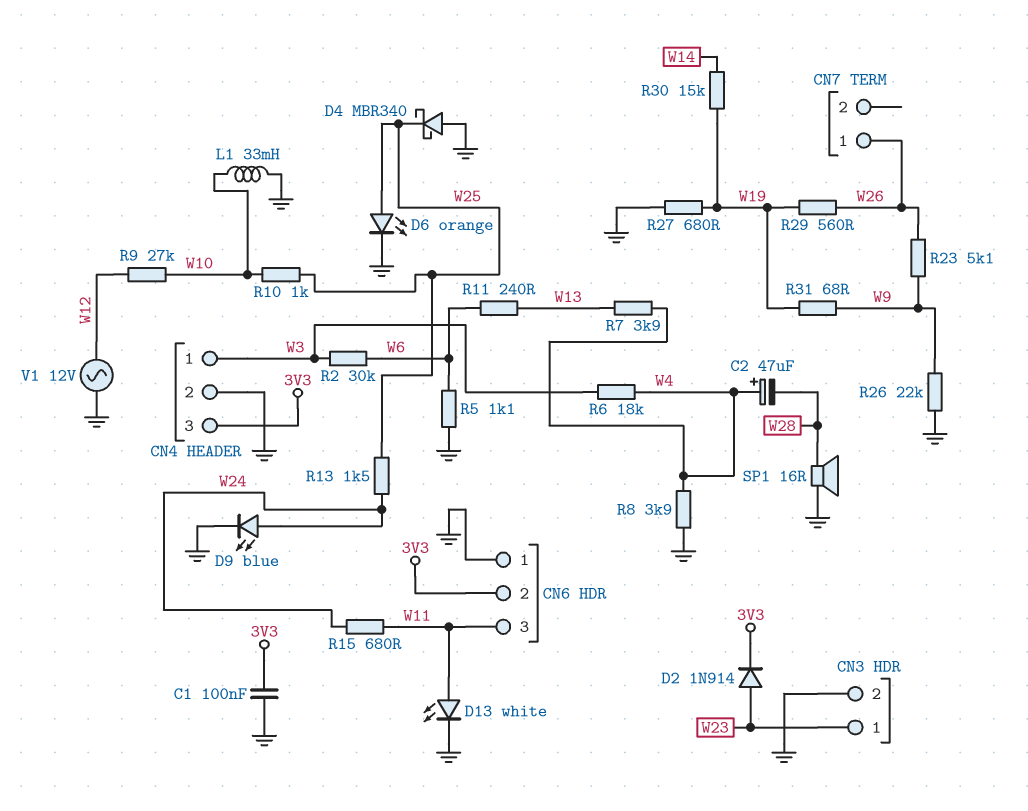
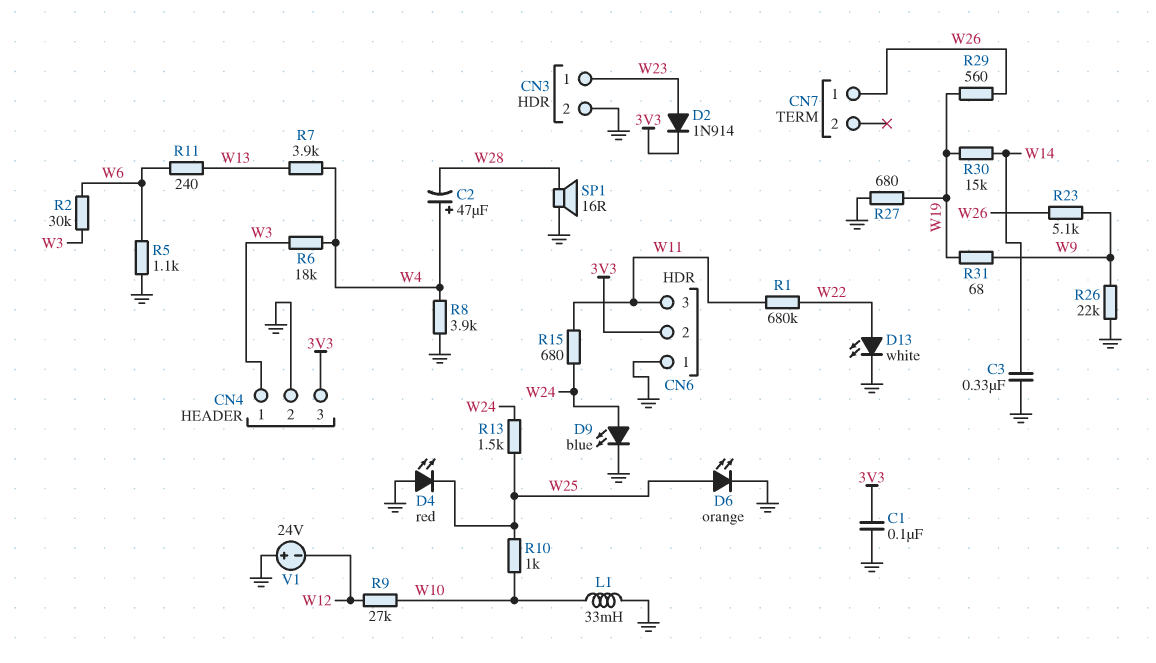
C3: none -> 330nF (GND, W14)
D4: schottky MBR340 (A GND, K W25) -> LED red (A GND, K W25)
D13: LED white (A W11, K GND) -> LED white (A W22, K GND)
R1: none -> 680k (W11, W22)
V1: AC 12V (GND, W12) -> 24V (plus GND, minus W12)

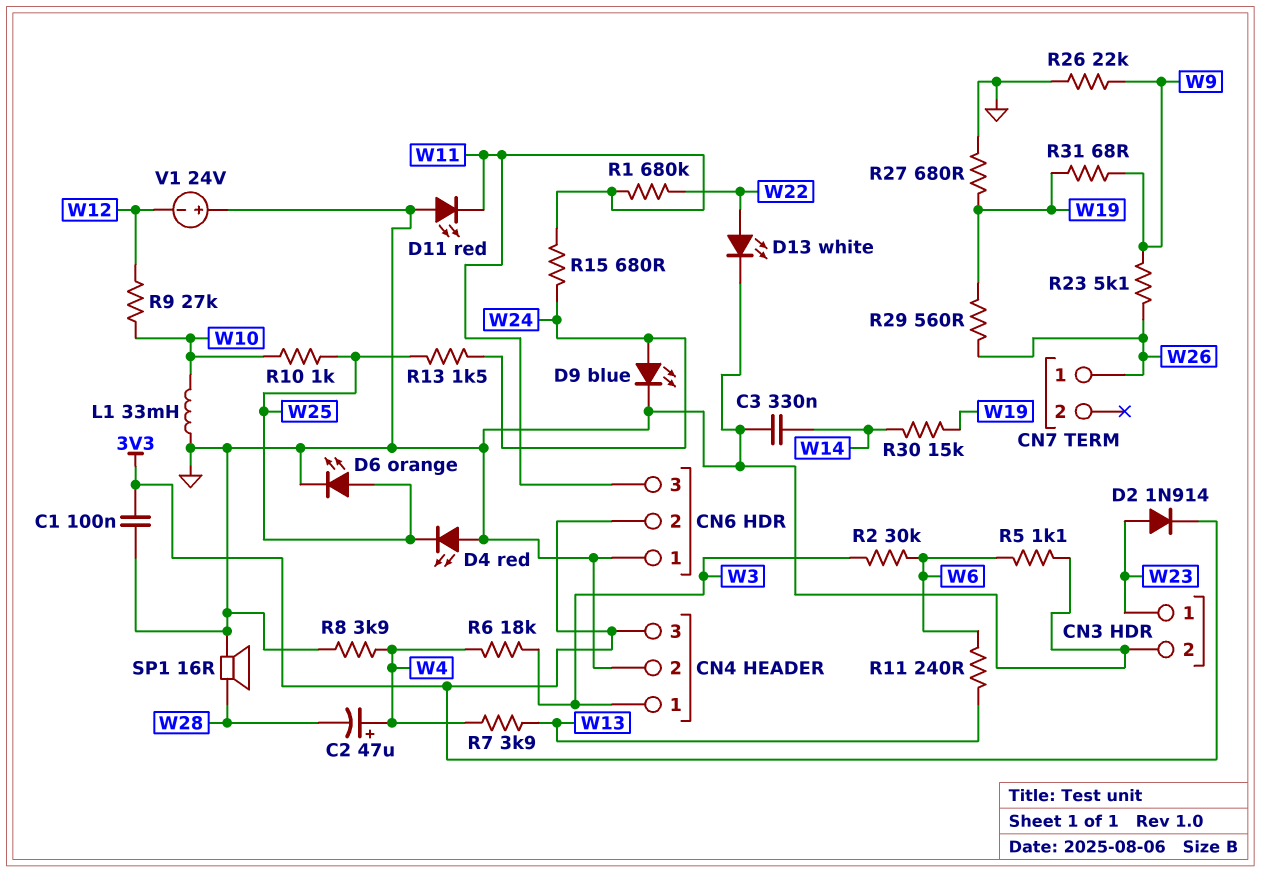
D11: none -> LED red (A GND, K W11)

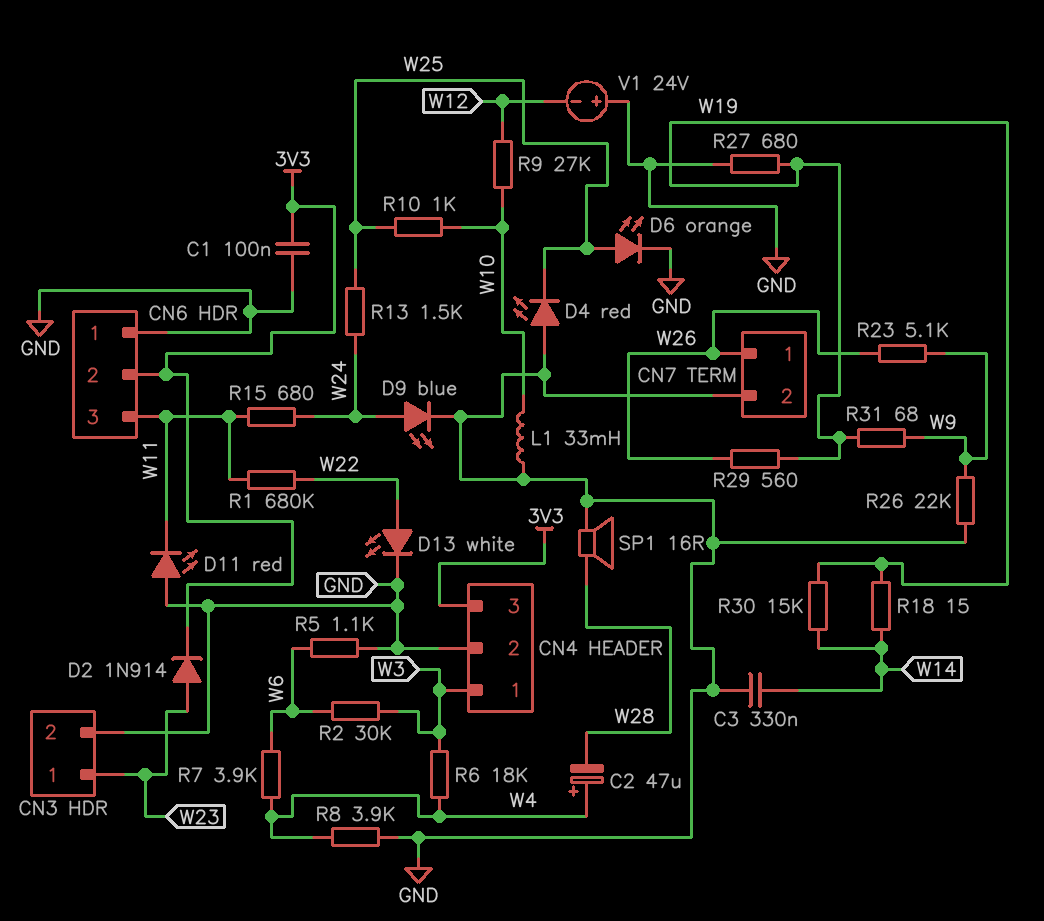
CN7 pin 2: none -> GND
R7: 3.9k (W4, W13) -> 3.9k (W4, W6)
R11: 240 (W6, W13) -> none
R18: none -> 15 (W14, W19)

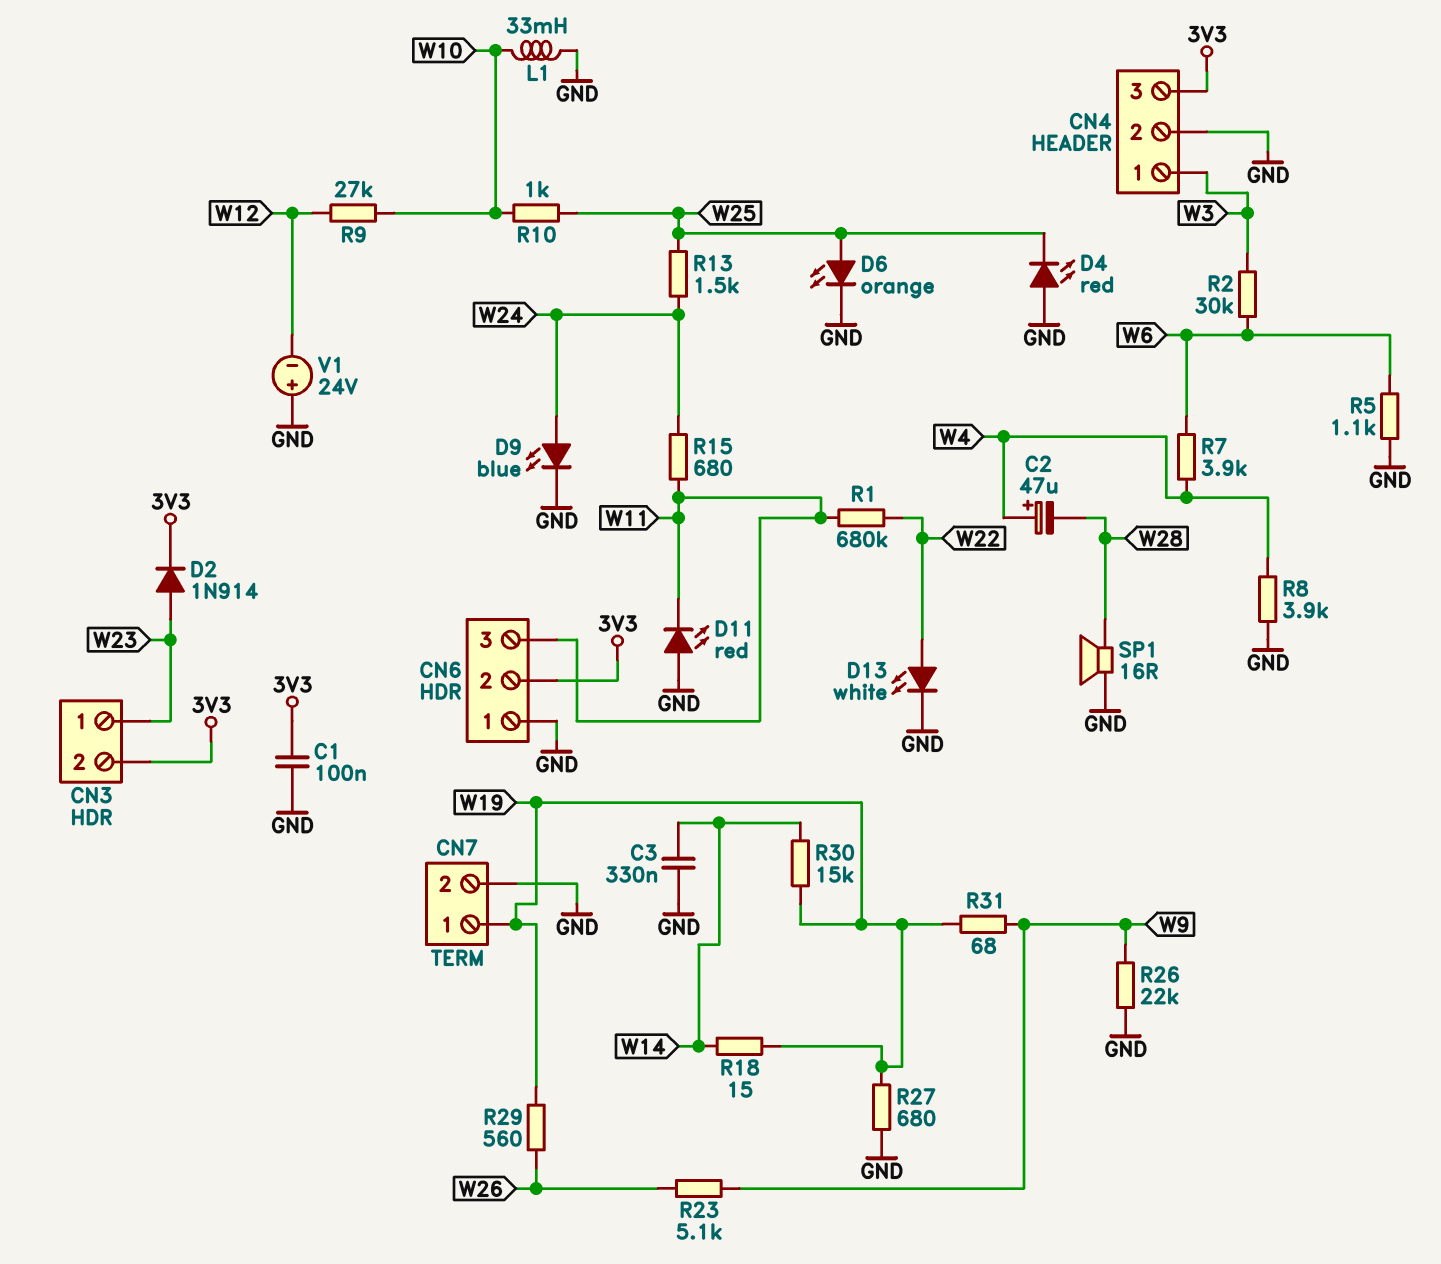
CN3 pin 2: GND -> 3V3
CN7 pin 1: W26 -> W19
R6: 18k (W3, W4) -> none

